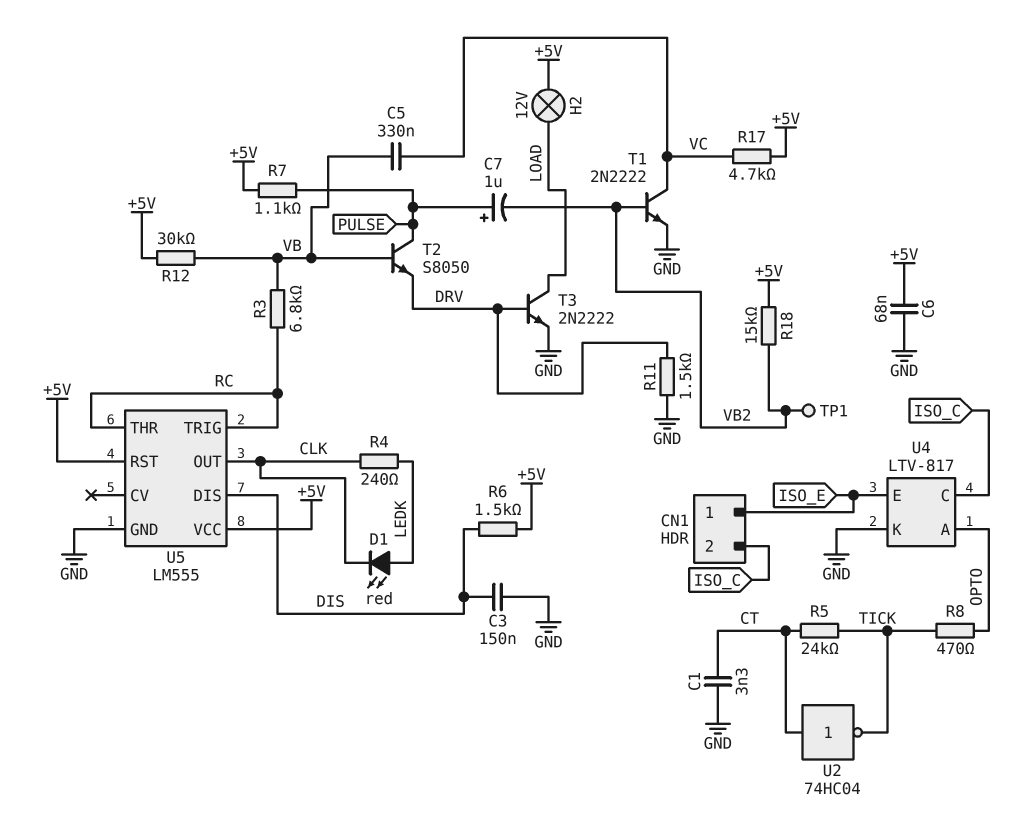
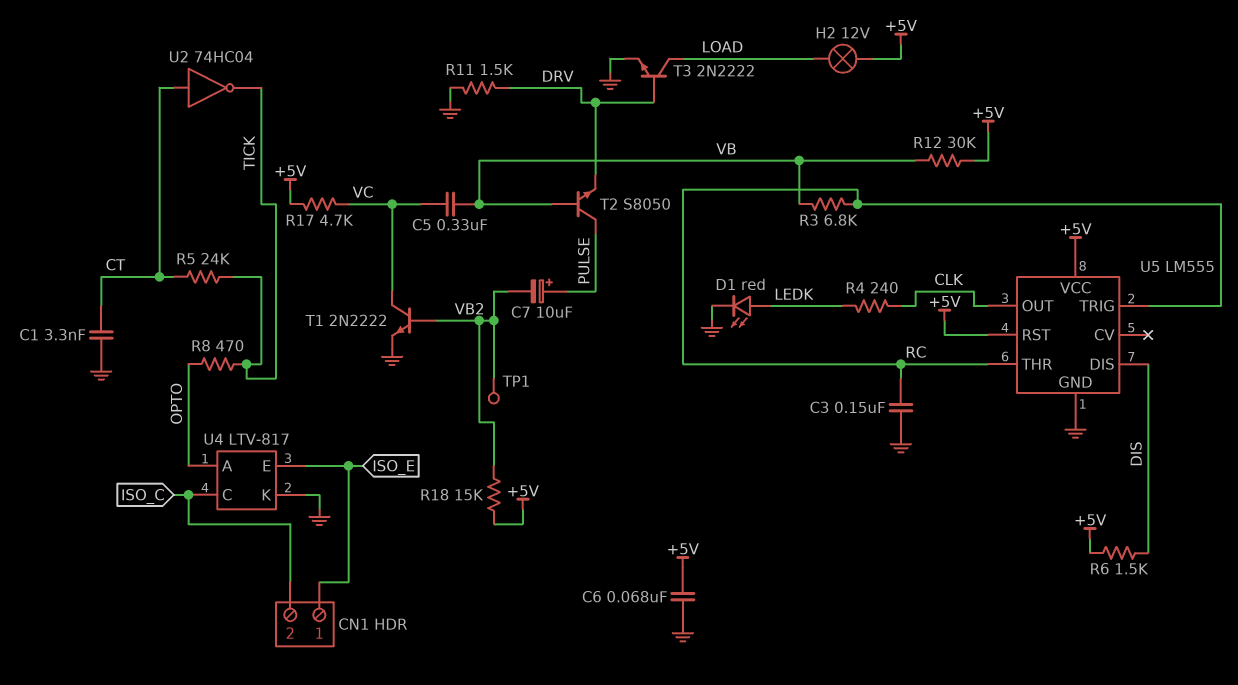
C3: 150nF (DIS, GND) -> 150nF (GND, RC)
C7: 1uF (plus PULSE, minus VB2) -> 10uF (plus PULSE, minus VB2)
D1: LED red (A LEDK, K CLK) -> LED red (A LEDK, K GND)
R7: 1.1k (+5V, PULSE) -> none

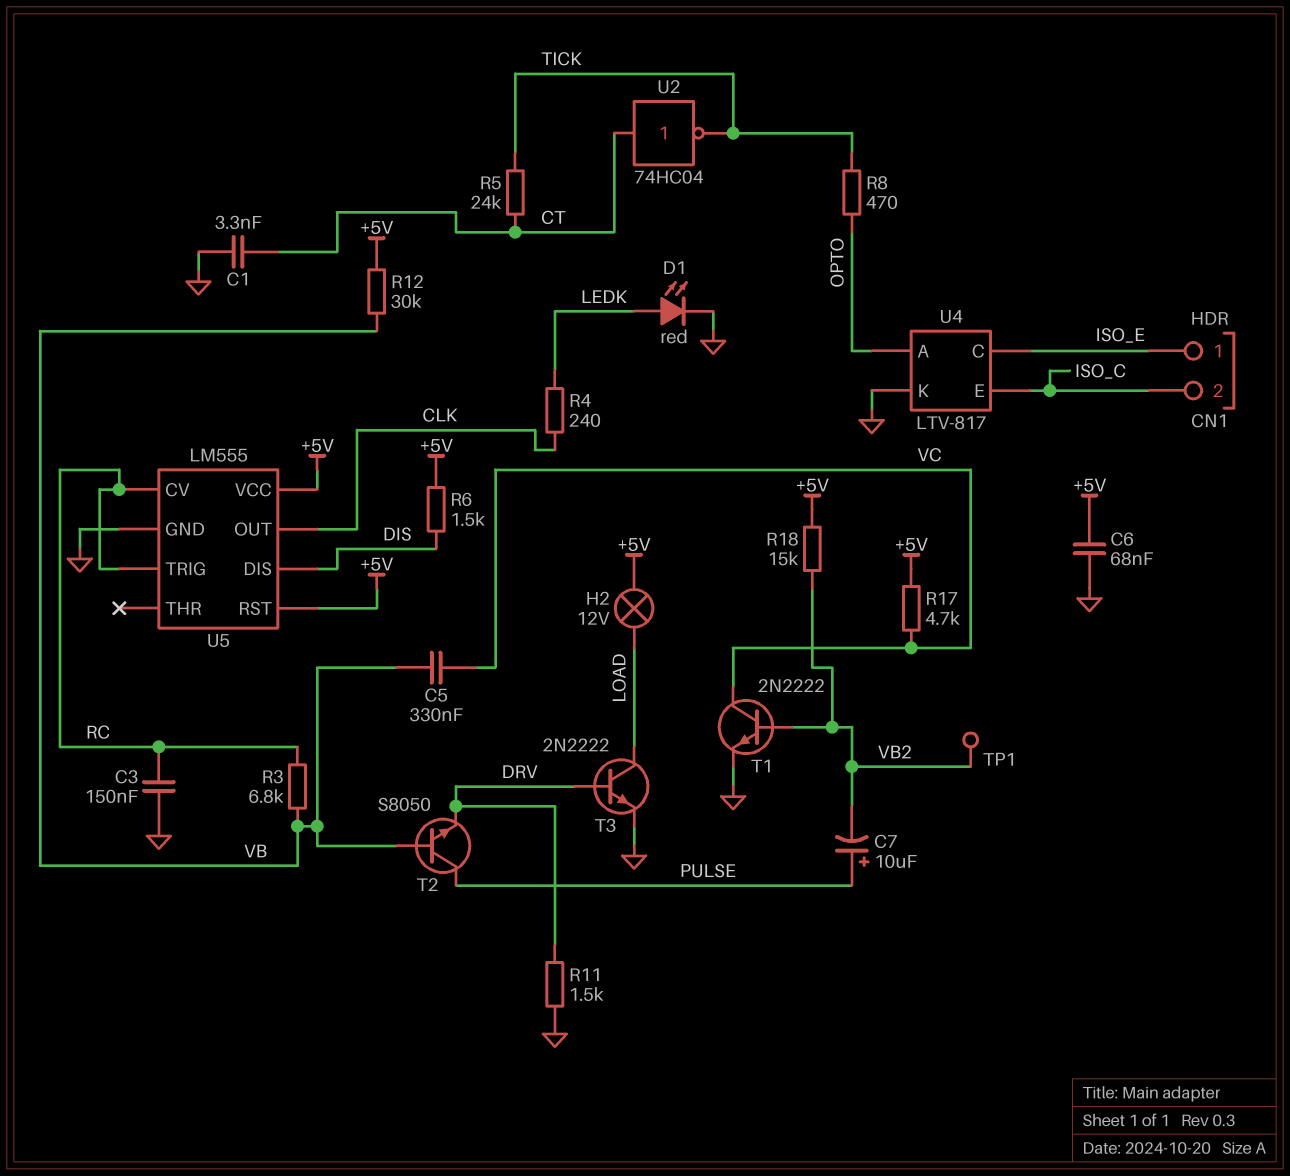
U4 pin C: ISO_C -> ISO_E
U4 pin E: ISO_E -> ISO_C
U5 pin CV: none -> RC
U5 pin THR: RC -> none

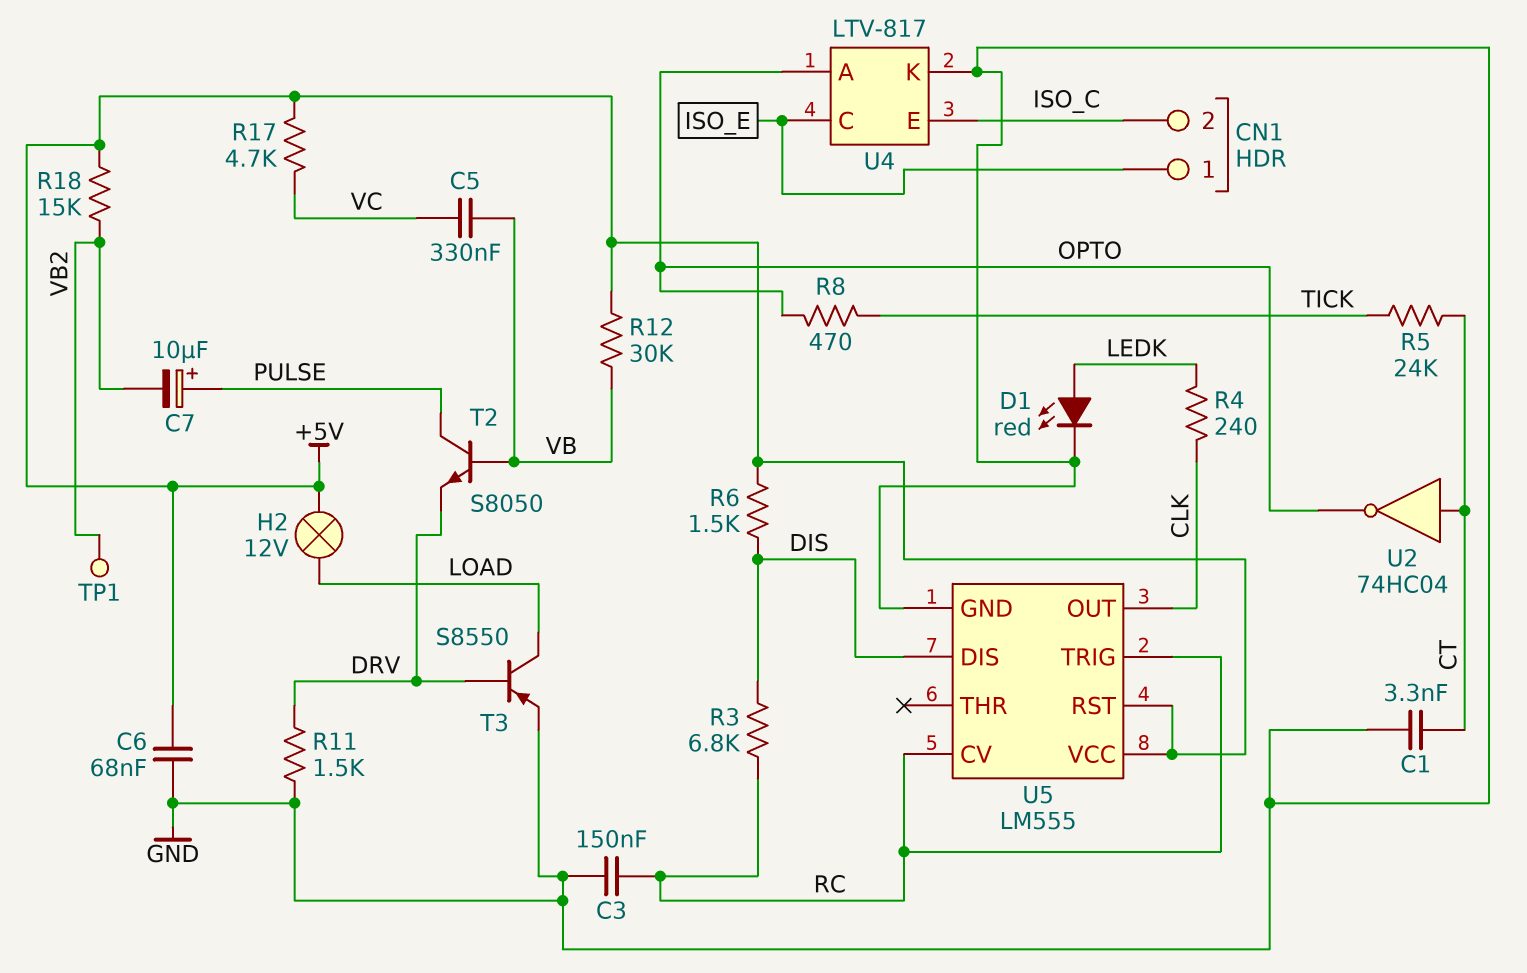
R3: 6.8k (RC, VB) -> 6.8k (DIS, RC)
T1: NPN 2N2222 (B VB2, C VC, E GND) -> none
T3: NPN 2N2222 (B DRV, C LOAD, E GND) -> PNP S8550 (B DRV, C LOAD, E GND)
U2: NOT 74HC04 (in CT, out TICK) -> NOT 74HC04 (in CT, out OPTO)

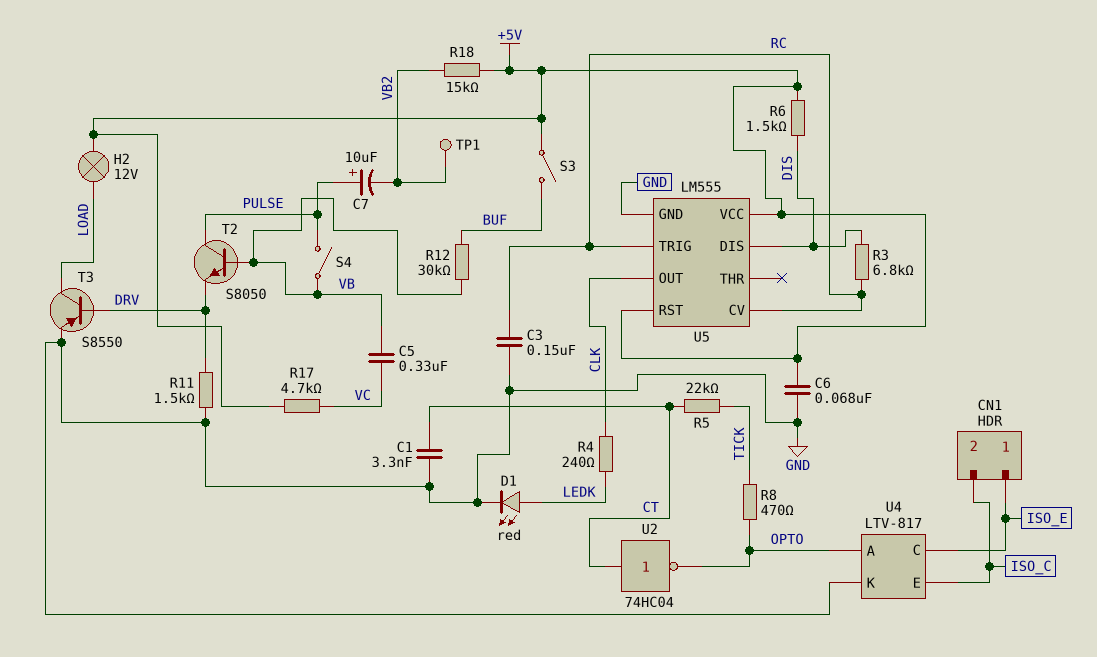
R5: 24k (CT, TICK) -> 22k (CT, TICK)
R12: 30k (+5V, VB) -> 30k (BUF, VB)
S3: none -> switch (+5V, BUF)
S4: none -> switch (PULSE, VB)

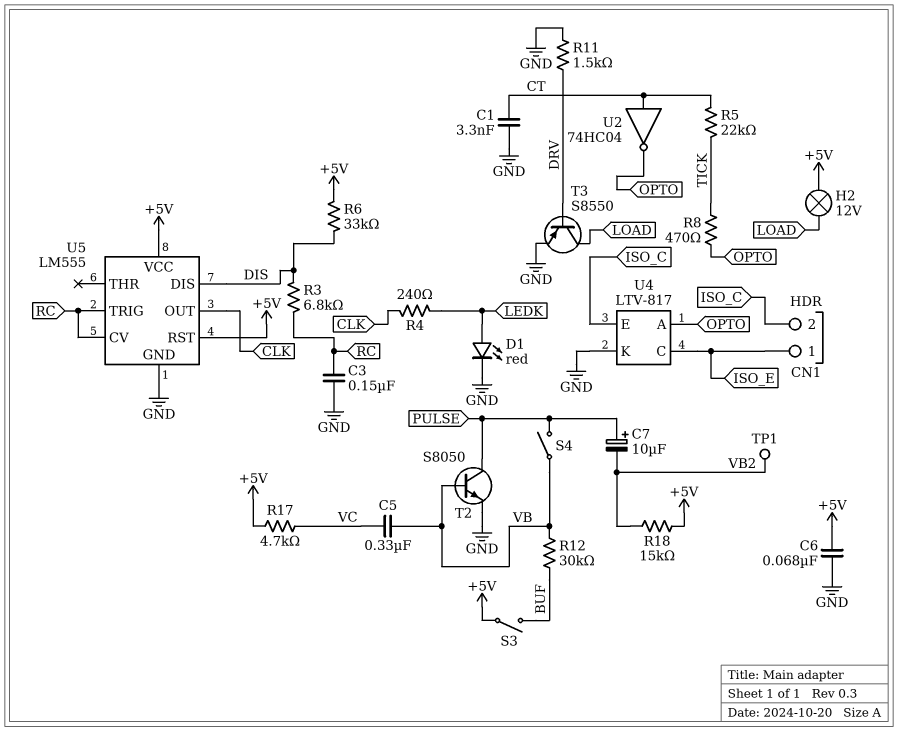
R6: 1.5k (+5V, DIS) -> 33k (+5V, DIS)
T2: NPN S8050 (B VB, C PULSE, E DRV) -> NPN S8050 (B VB, C PULSE, E GND)

